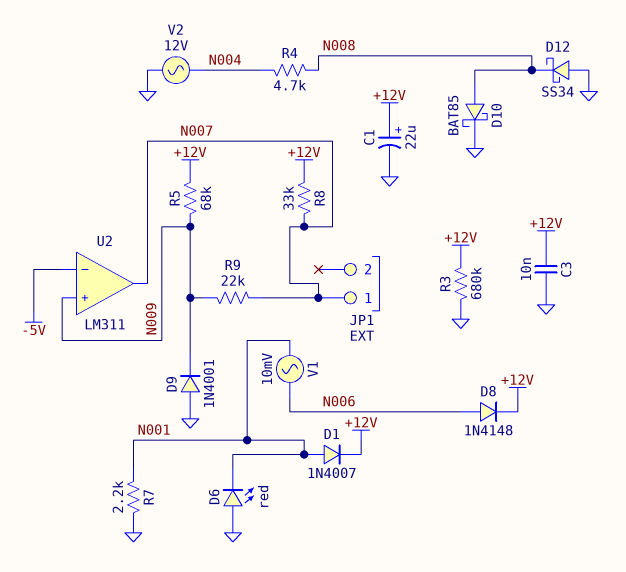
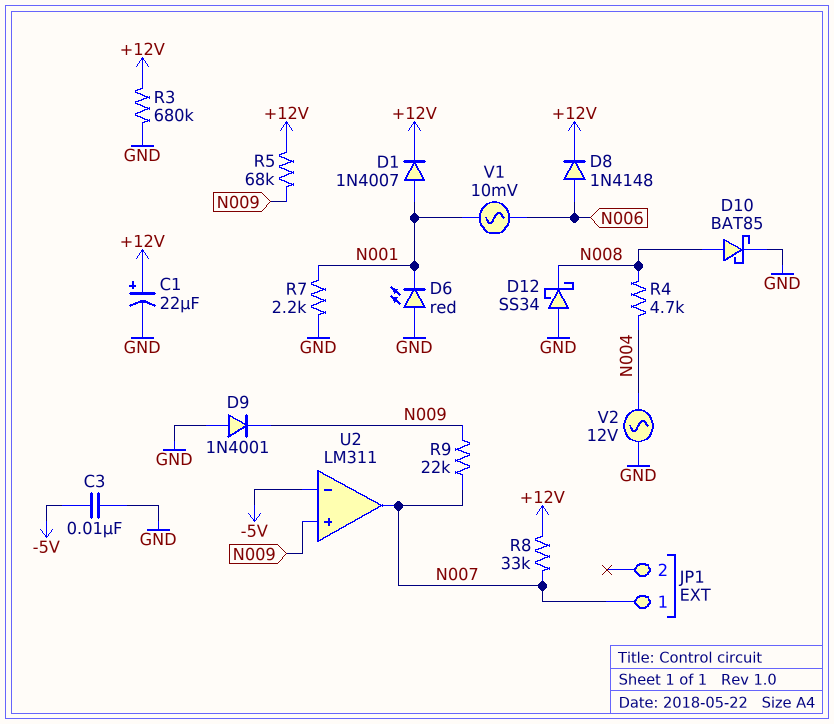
C3: 10nF (+12V, GND) -> 10nF (-5V, GND)

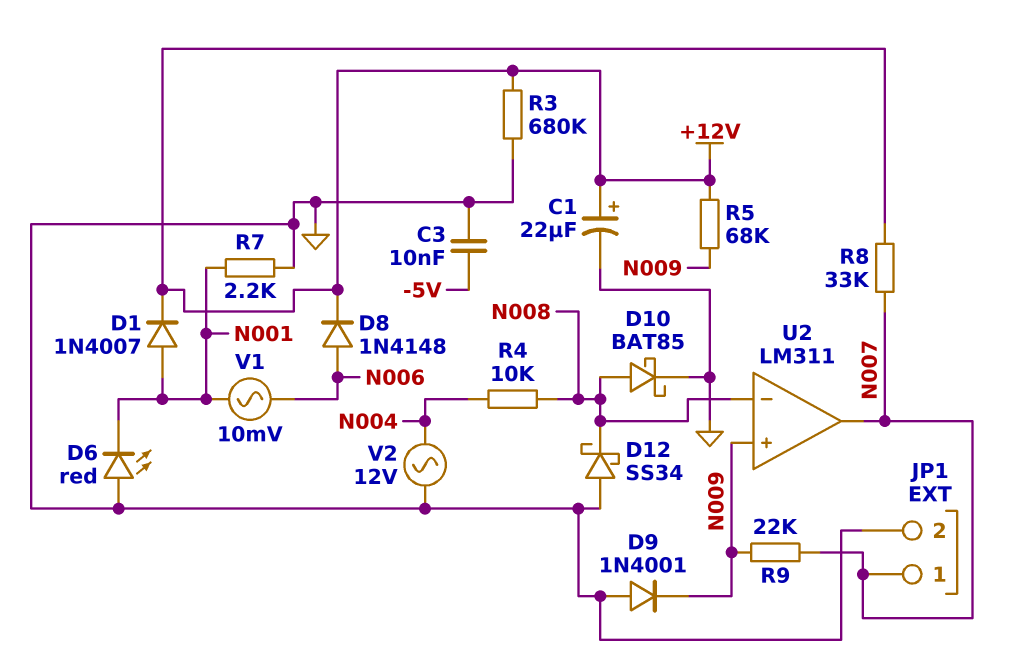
JP1 pin 2: none -> GND
R4: 4.7k (N004, N008) -> 10k (N004, N008)
U2 pin in-: -5V -> N008

